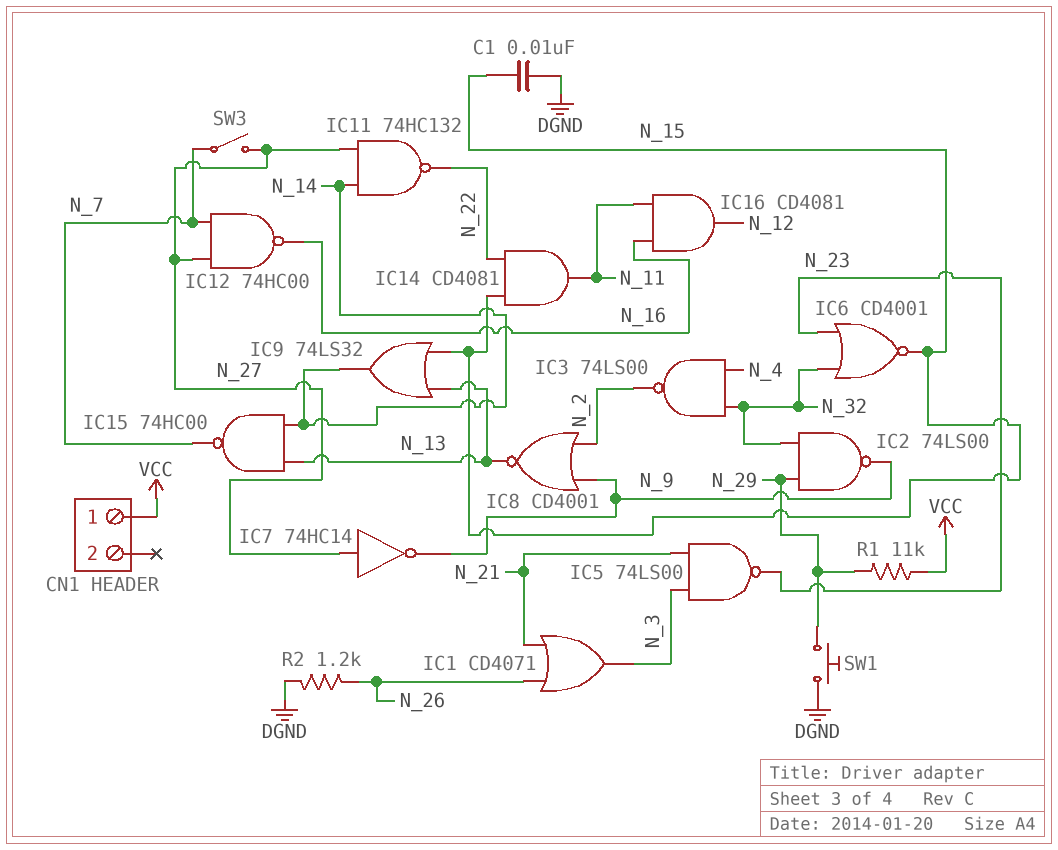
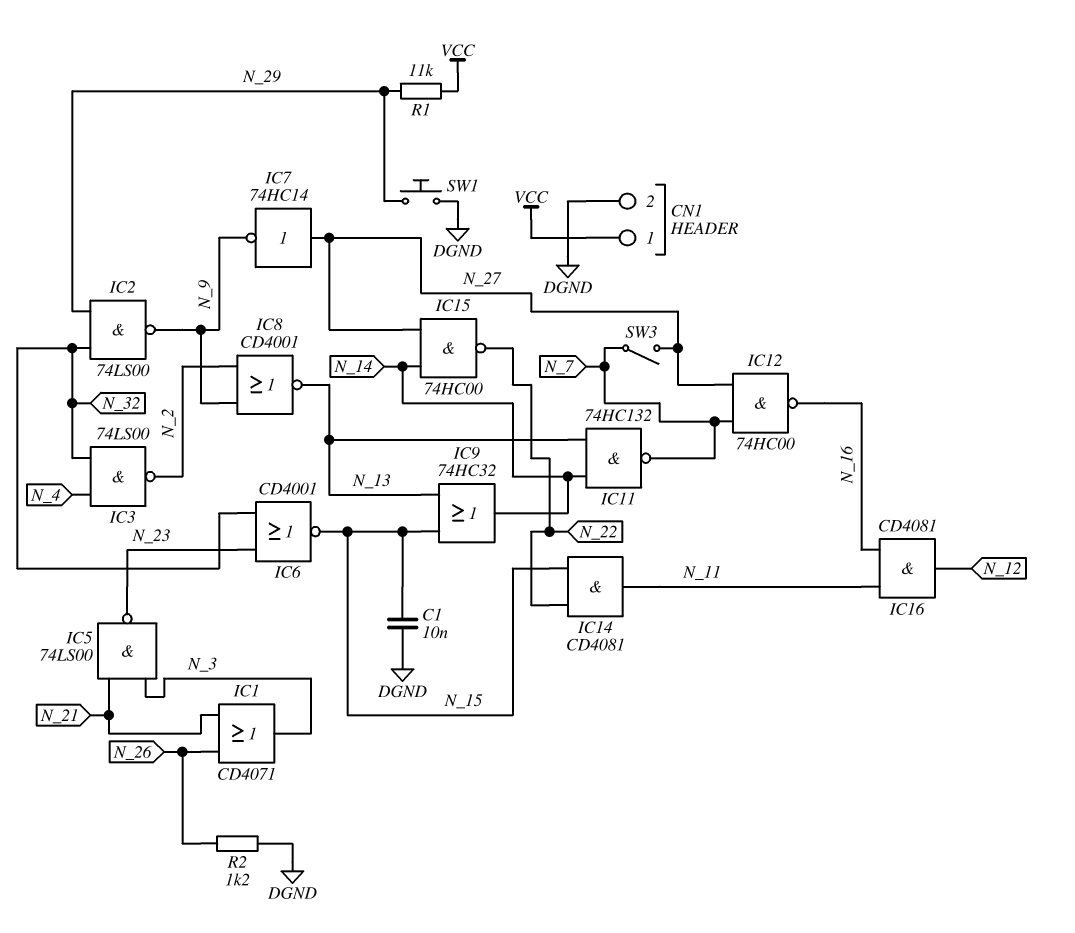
CN1 pin 2: none -> DGND
IC9: OR 74LS32 (in N_13, in N_15, out N_14) -> OR 74HC32 (in N_13, in N_15, out N_14)
IC11: NAND 74HC132 (in N_14, in N_27, out N_22) -> NAND 74HC132 (in N_13, in N_14, out N_7)
IC15: NAND 74HC00 (in N_13, in N_14, out N_7) -> NAND 74HC00 (in N_14, in N_27, out N_22)

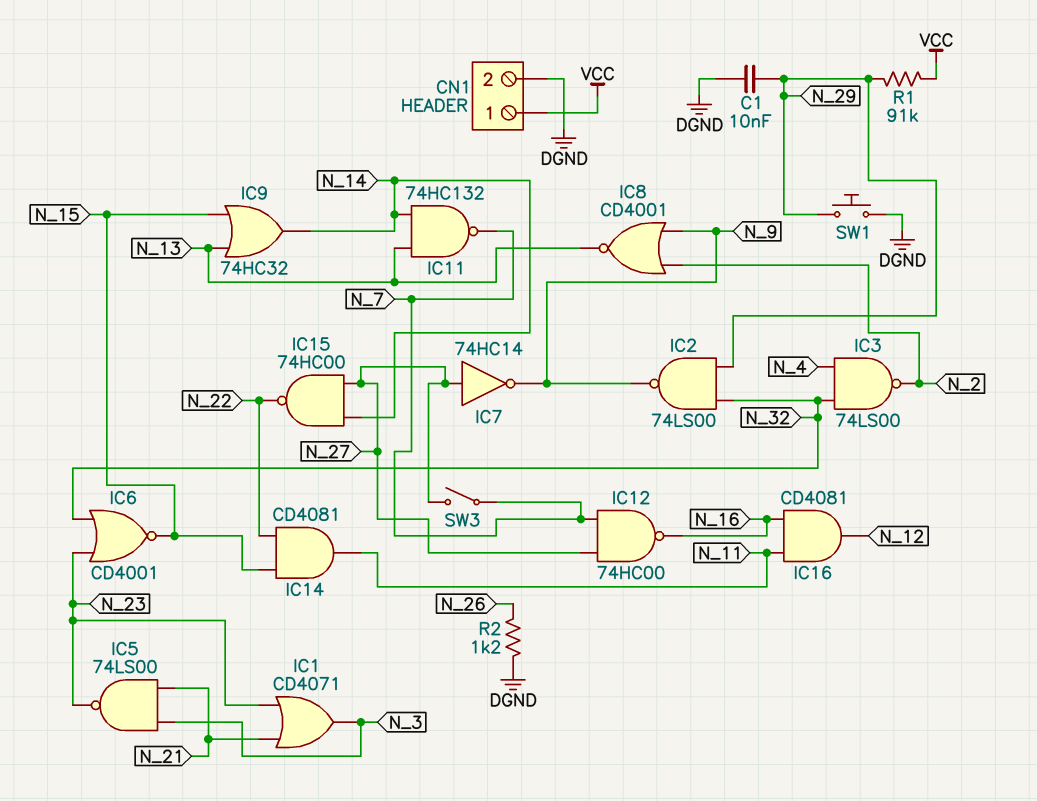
C1: 10nF (DGND, N_15) -> 10nF (DGND, N_29)
IC1: OR CD4071 (in N_21, in N_26, out N_3) -> OR CD4071 (in N_21, in N_23, out N_3)
R1: 11k (N_29, VCC) -> 91k (N_29, VCC)

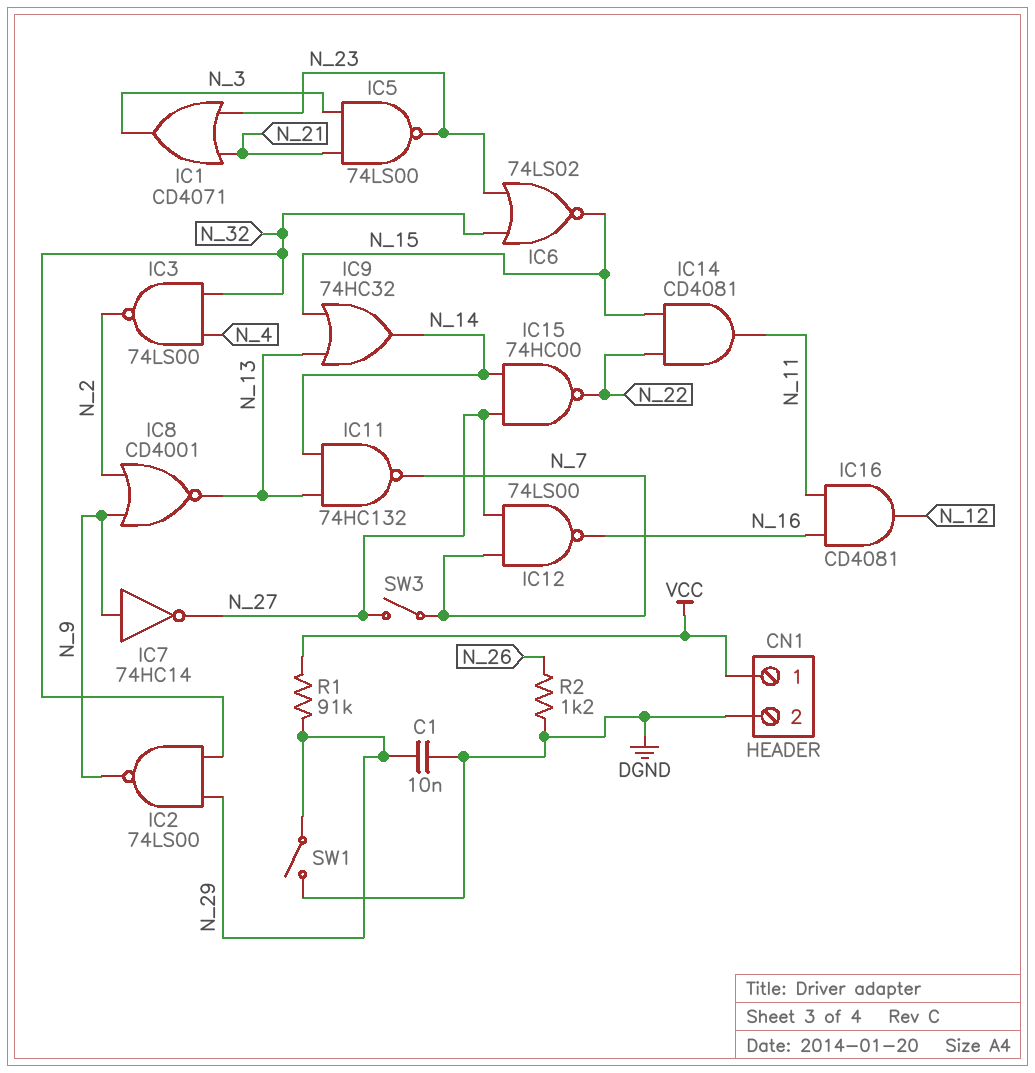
IC6: NOR CD4001 (in N_23, in N_32, out N_15) -> NOR 74LS02 (in N_23, in N_32, out N_15)
IC7: NOT 74HC14 (in N_27, out N_9) -> NOT 74HC14 (in N_9, out N_27)
IC12: NAND 74HC00 (in N_7, in N_27, out N_16) -> NAND 74LS00 (in N_7, in N_27, out N_16)
SW1: button (DGND, N_29) -> switch (DGND, N_29)

